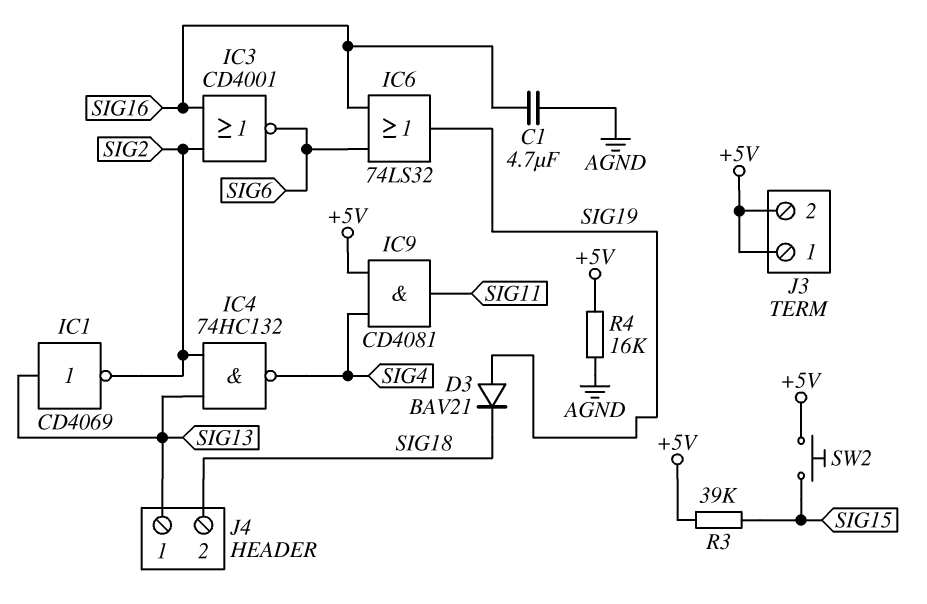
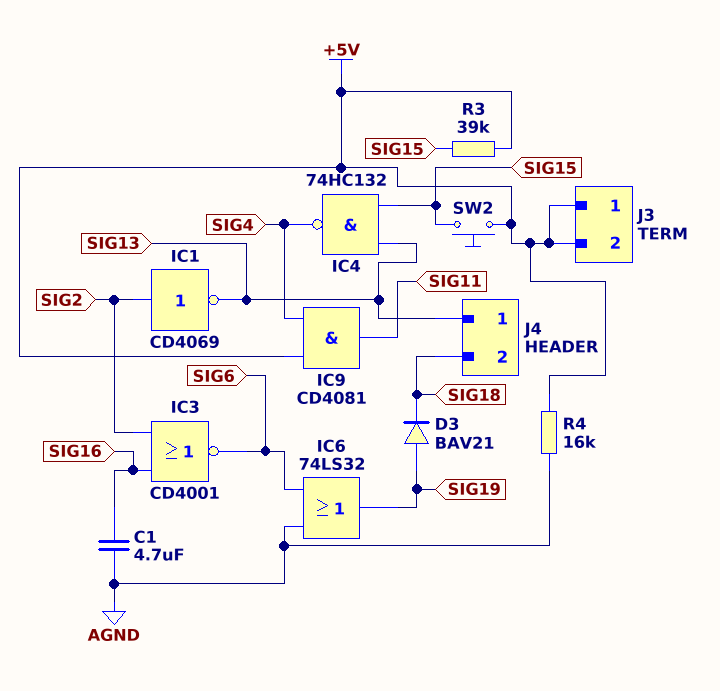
IC1: NOT CD4069 (in SIG13, out SIG2) -> NOT CD4069 (in SIG2, out SIG13)
IC4: NAND 74HC132 (in SIG2, in SIG13, out SIG4) -> NAND 74HC132 (in SIG13, in SIG15, out SIG4)
IC6: OR 74LS32 (in SIG6, in SIG16, out SIG19) -> OR 74LS32 (in AGND, in SIG6, out SIG19)

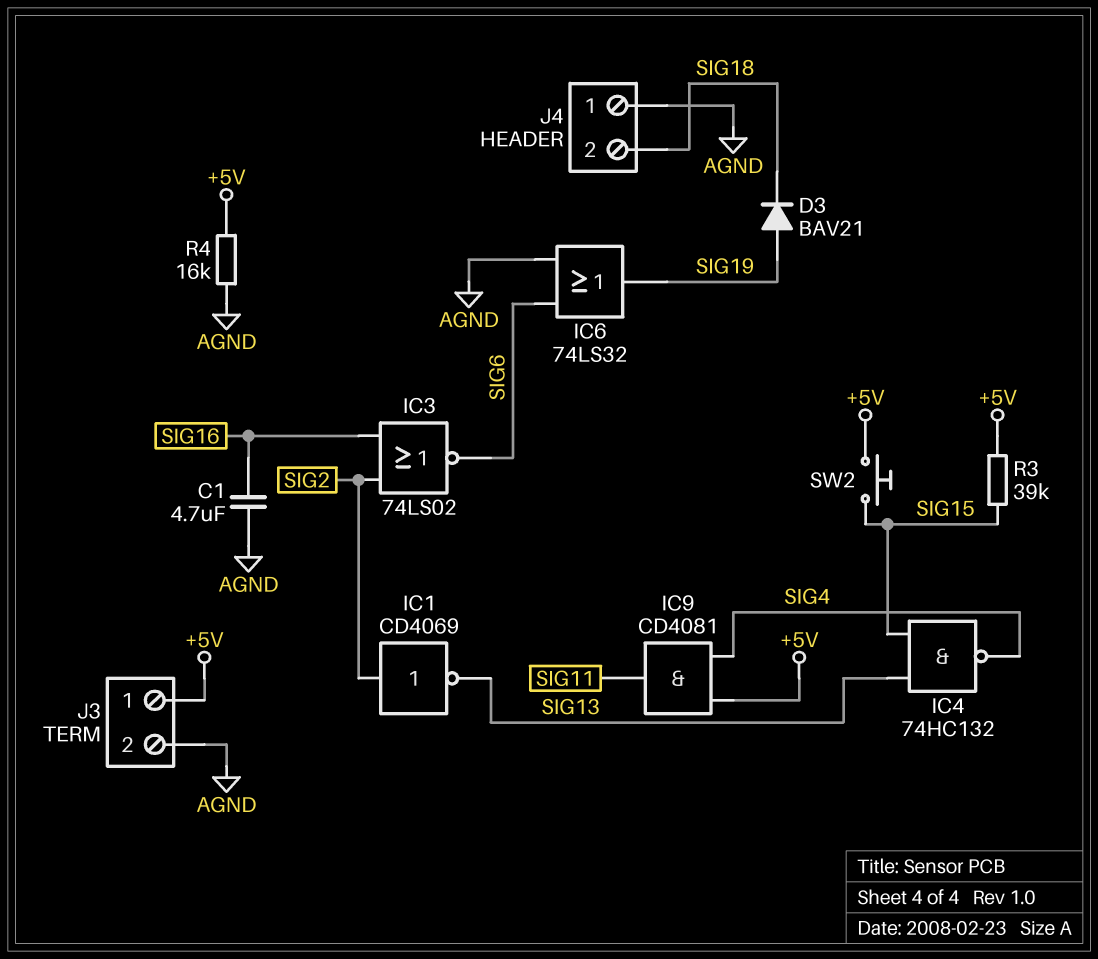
IC3: NOR CD4001 (in SIG2, in SIG16, out SIG6) -> NOR 74LS02 (in SIG2, in SIG16, out SIG6)
J3 pin 2: +5V -> AGND
J4 pin 1: SIG13 -> AGND

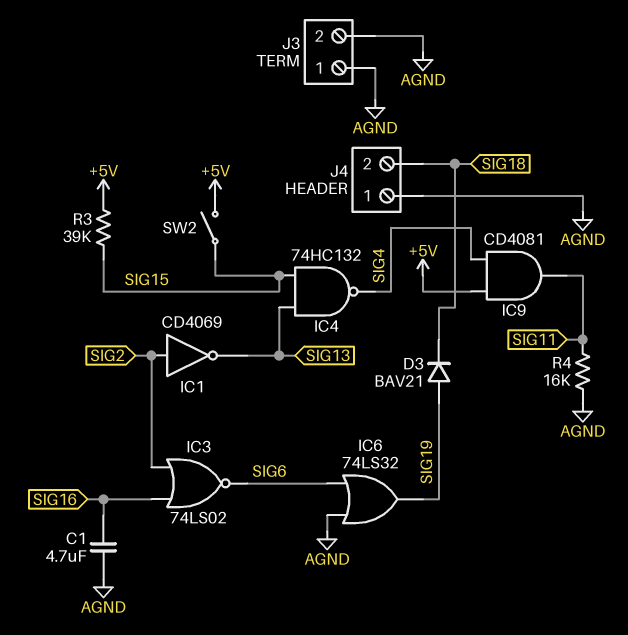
J3 pin 1: +5V -> AGND
R4: 16k (+5V, AGND) -> 16k (AGND, SIG11)
SW2: button (+5V, SIG15) -> switch (+5V, SIG15)

